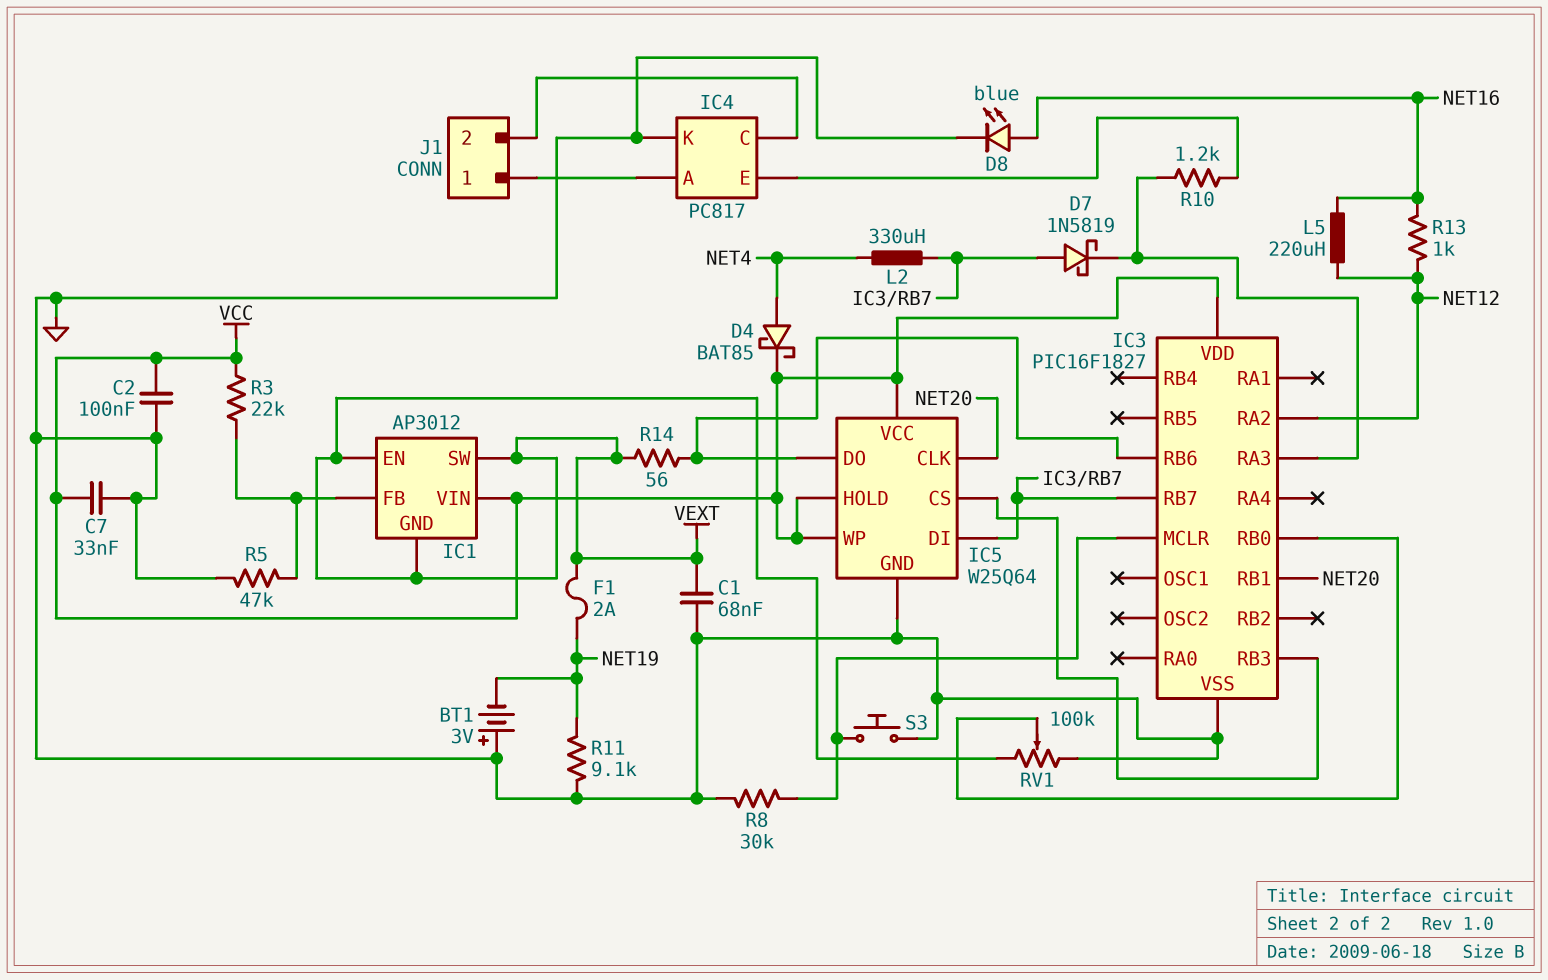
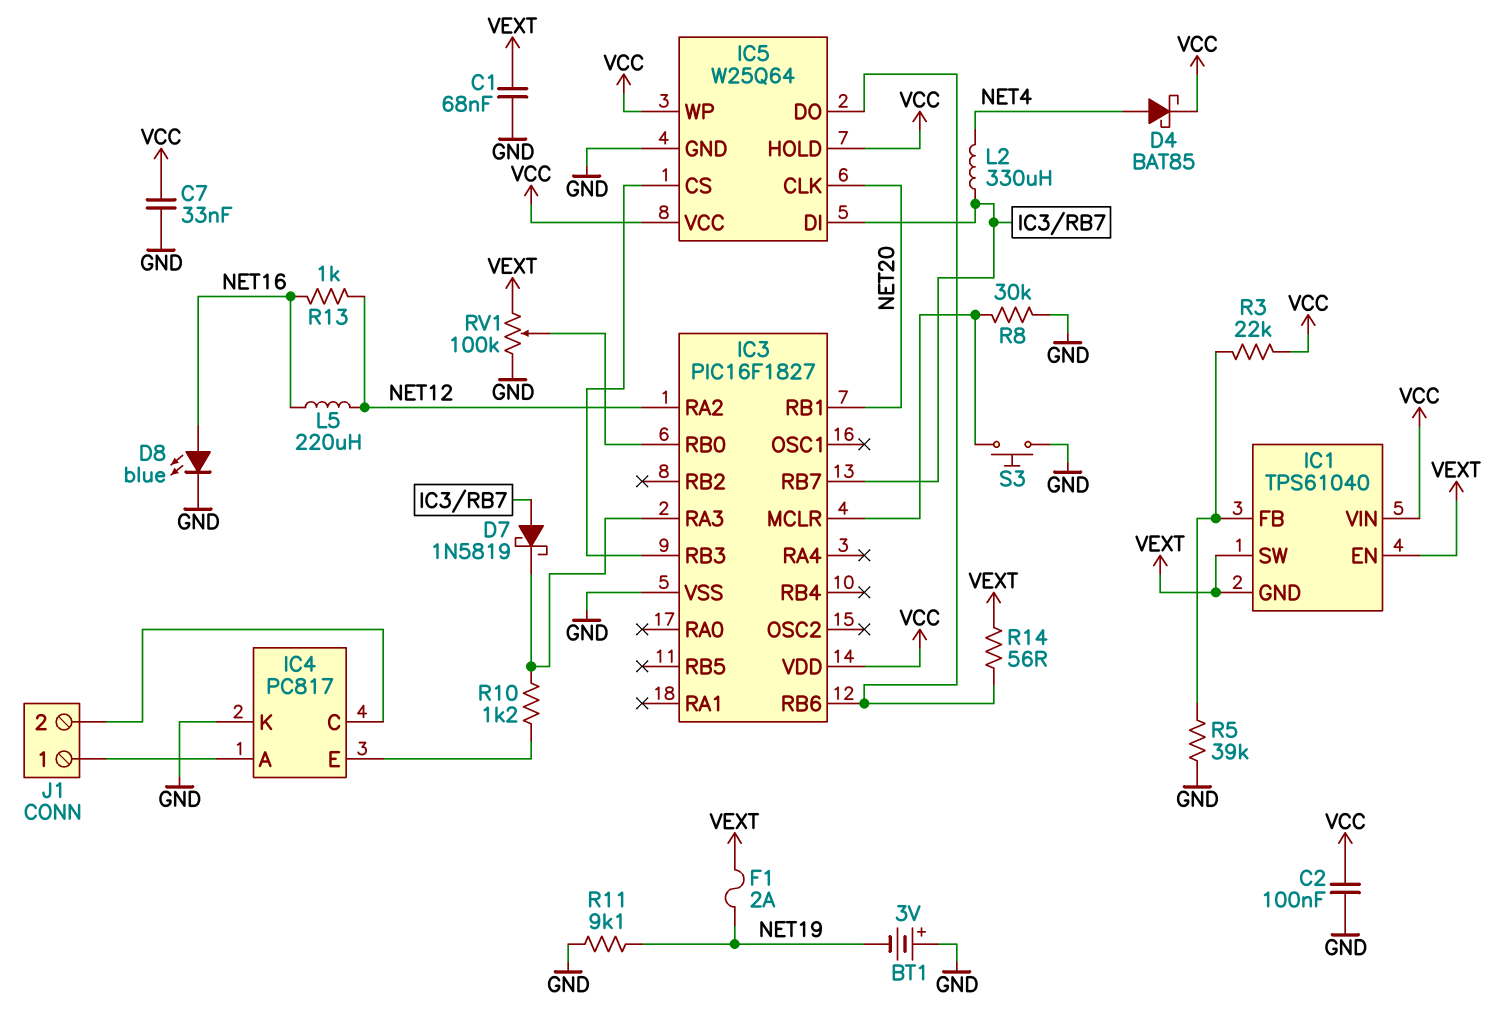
IC1: AP3012 -> TPS61040
R5: 47k (GND, IC1/FB) -> 39k (GND, IC1/FB)

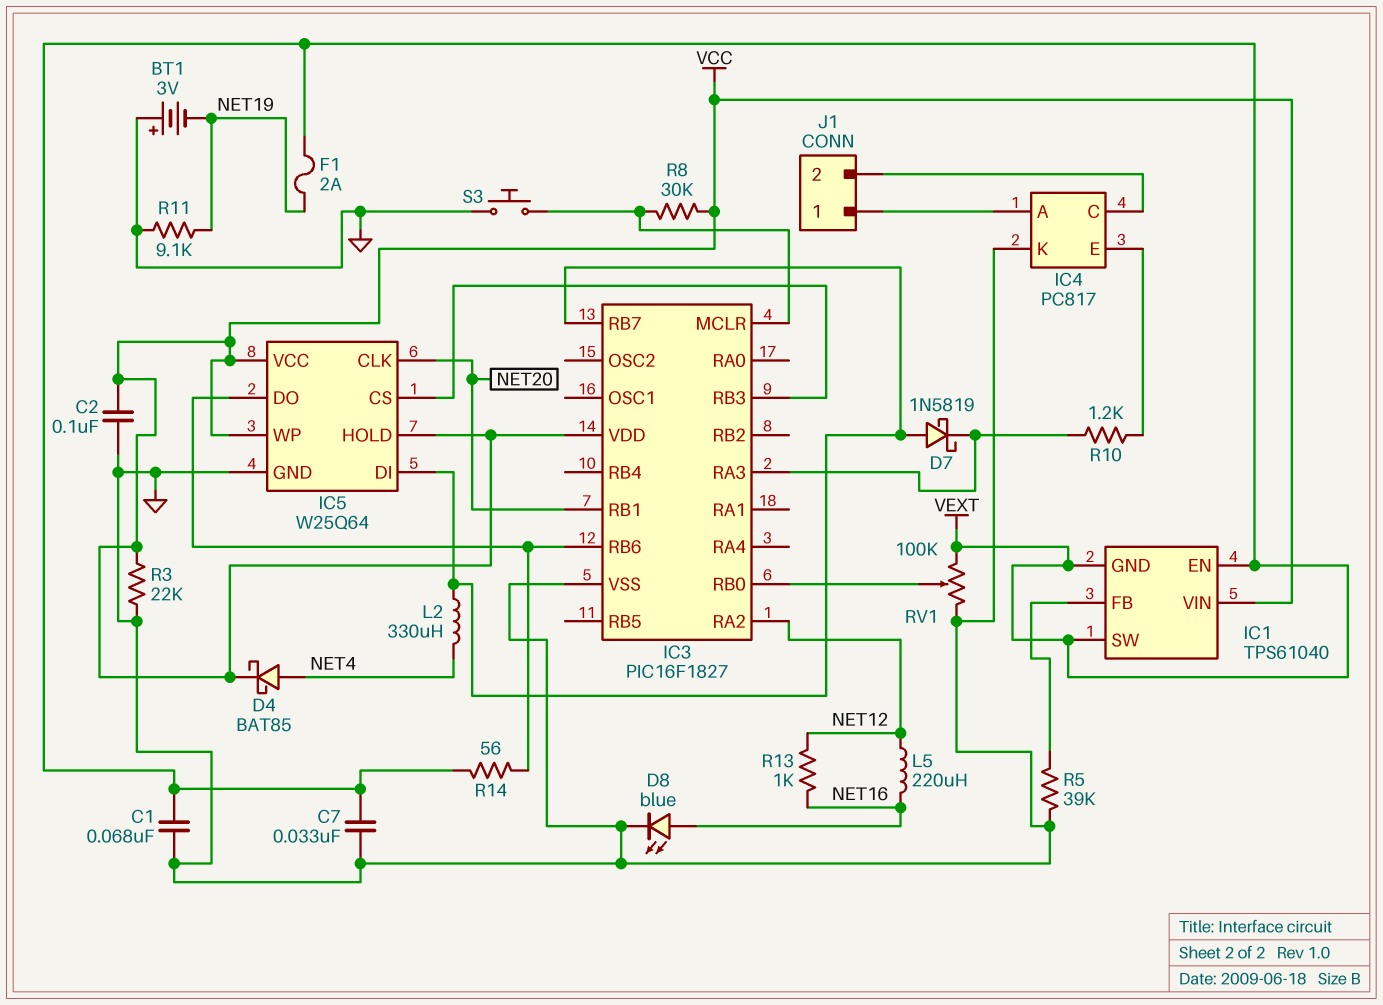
C7: 33nF (GND, VCC) -> 33nF (GND, VEXT)
R3: 22k (IC1/FB, VCC) -> 22k (GND, VCC)
R8: 30k (GND, IC3/MCLR) -> 30k (IC3/MCLR, VCC)

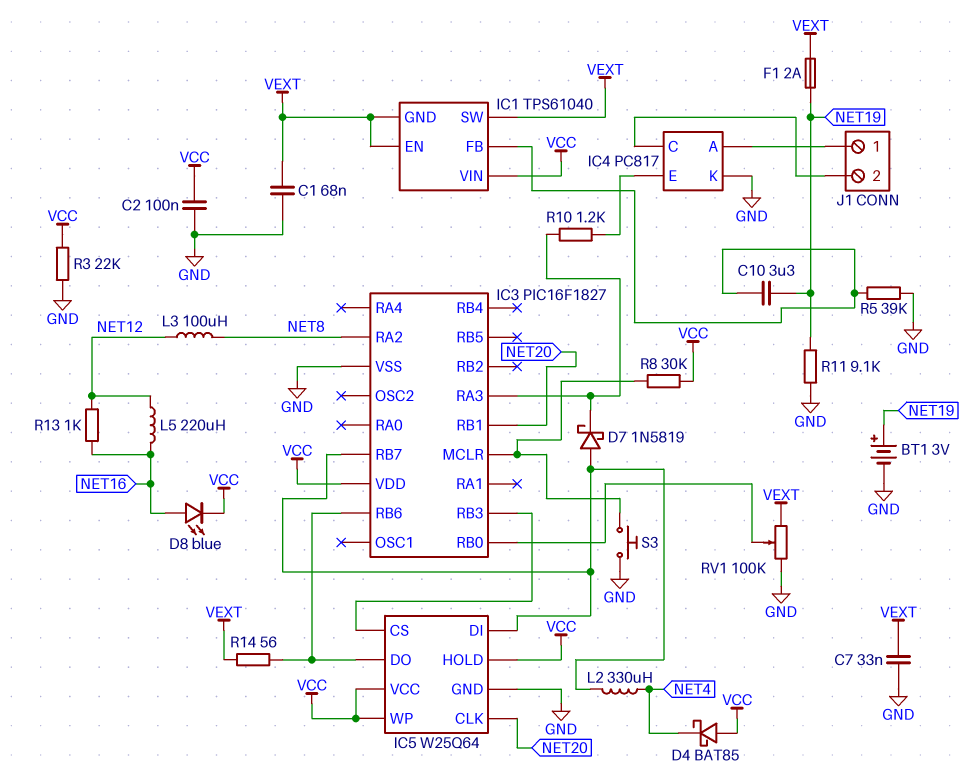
BT1: 3V (plus GND, minus NET19) -> 3V (plus NET19, minus GND)
C10: none -> 3.3uF (IC1/FB, NET19)
D4: schottky BAT85 (A NET4, K VCC) -> schottky BAT85 (A VCC, K NET4)
D8: LED blue (A NET16, K GND) -> LED blue (A NET16, K VCC)
IC3 pin RA2: NET12 -> NET8
L3: none -> 100uH (NET8, NET12)

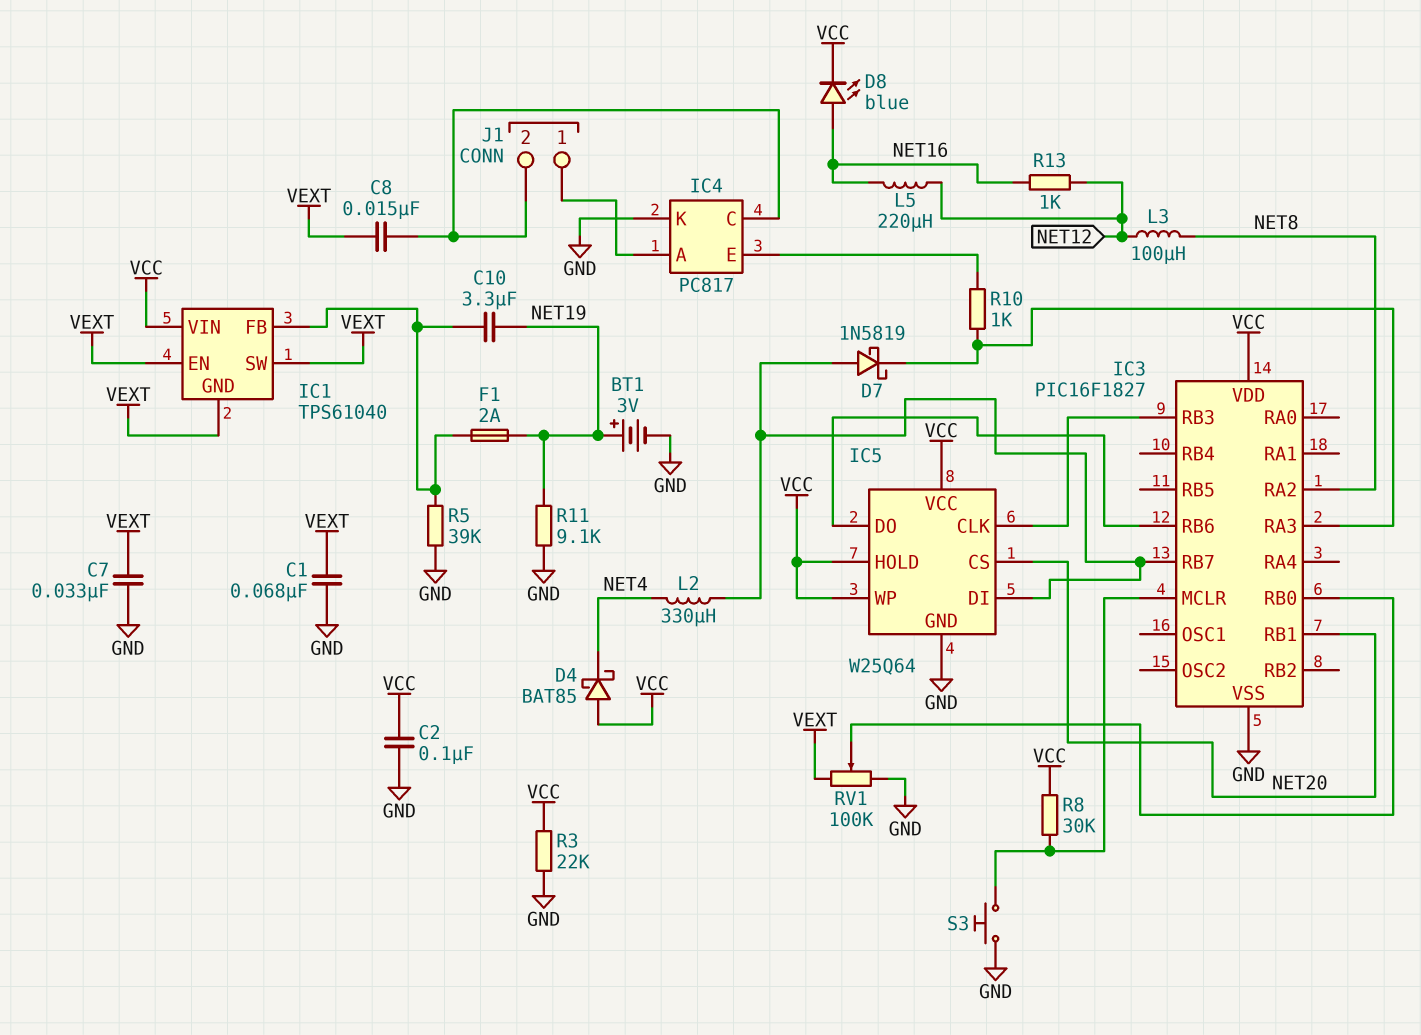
C8: none -> 15nF (IC4/C, VEXT)
F1: 2A (NET19, VEXT) -> 2A (IC1/FB, NET19)
IC5 pin CLK: NET20 -> IC3/RB3
IC5 pin CS: IC3/RB3 -> NET20
R10: 1.2k (IC3/RA3, IC4/E) -> 1k (IC3/RA3, IC4/E)
R14: 56 (IC3/RB6, VEXT) -> none

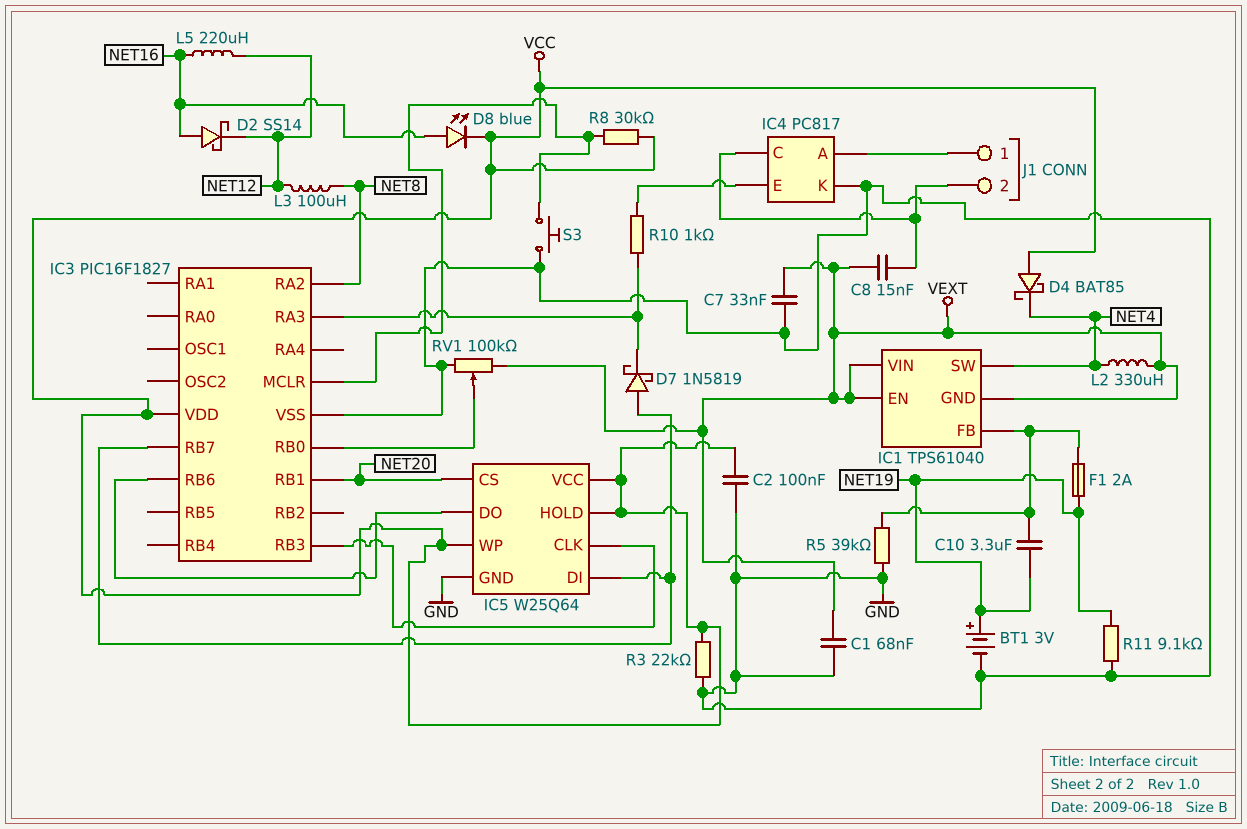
D2: none -> schottky SS14 (A NET16, K NET12)
IC1 pin SW: VEXT -> NET4
IC1 pin VIN: VCC -> VEXT
L2: 330uH (IC3/RB7, NET4) -> 330uH (NET4, VEXT)
R13: 1k (NET12, NET16) -> none

